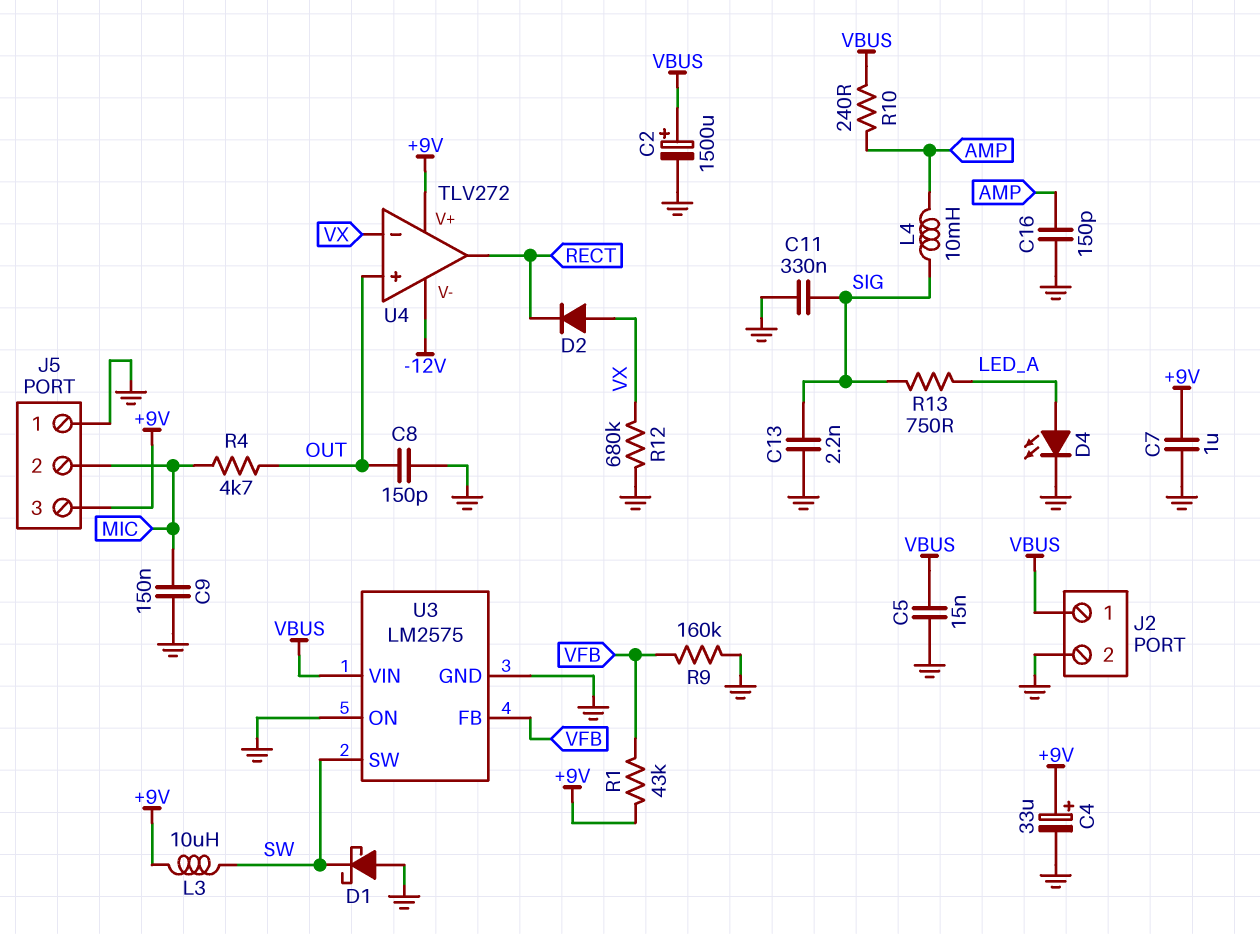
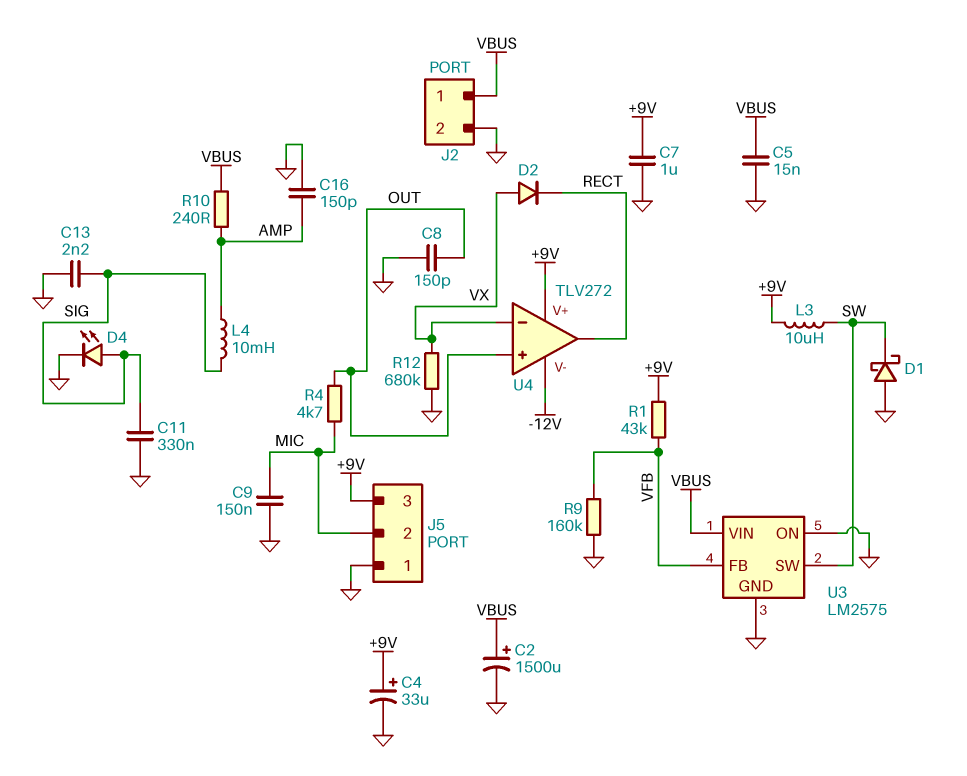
D4: LED (A LED_A, K GND) -> LED (A SIG, K GND)
R13: 750 (LED_A, SIG) -> none

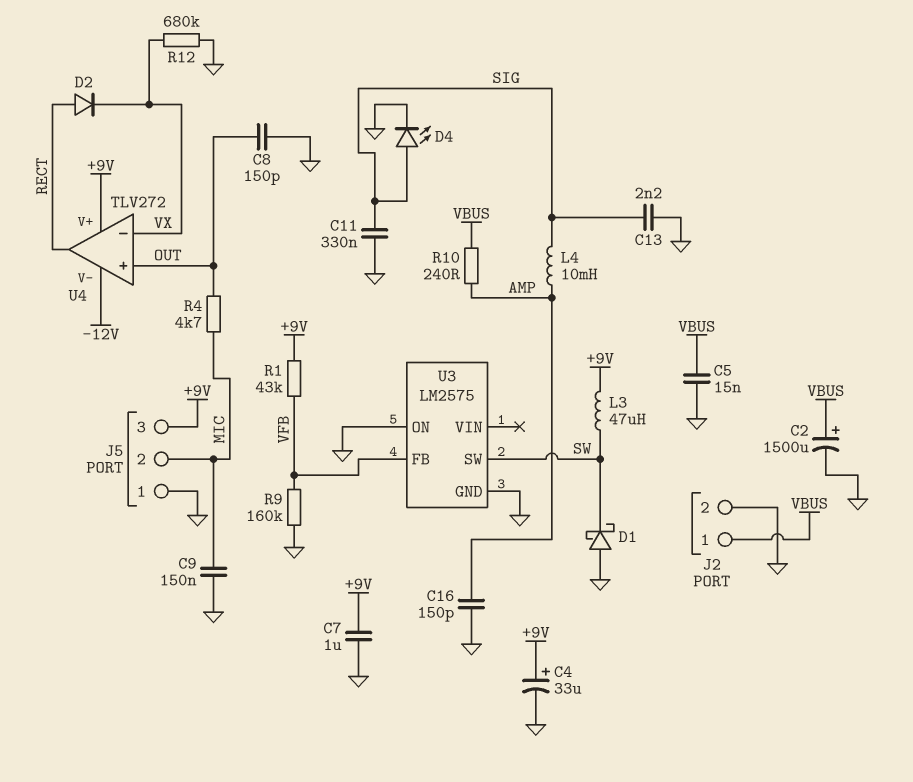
D2: diode (A VX, K RECT) -> diode (A RECT, K VX)
L3: 10uH (+9V, SW) -> 47uH (+9V, SW)
U3 pin VIN: VBUS -> none

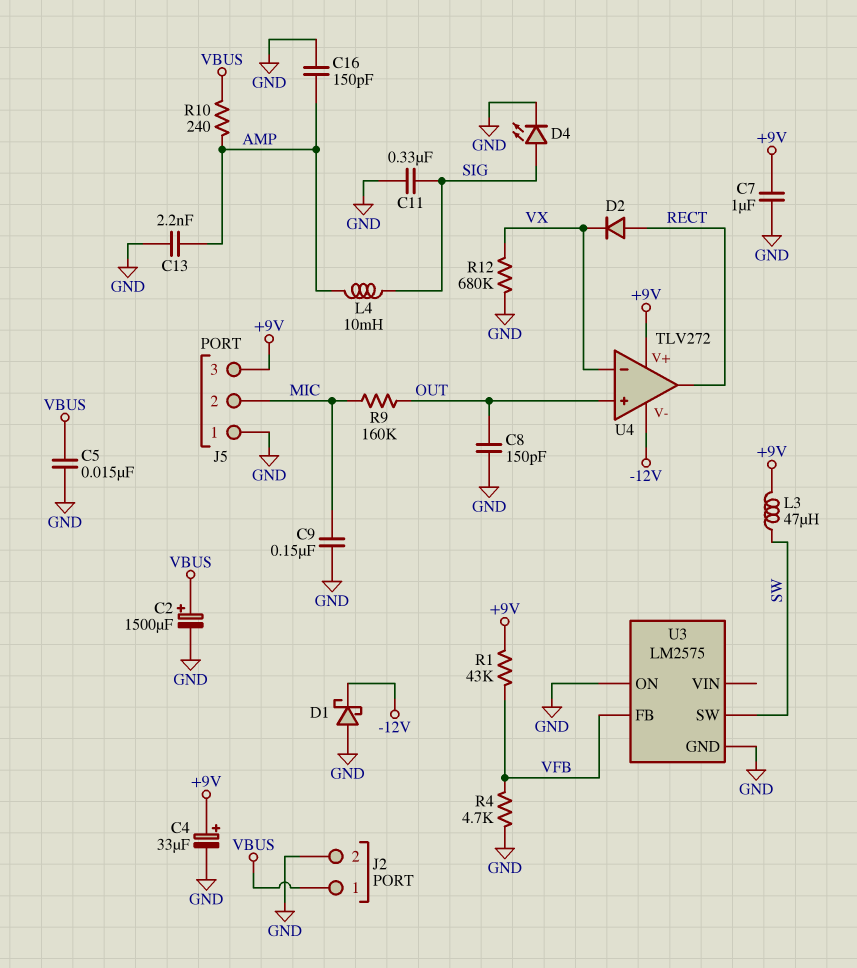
C13: 2.2nF (GND, SIG) -> 2.2nF (AMP, GND)
D1: schottky (A GND, K SW) -> schottky (A GND, K -12V)
R4: 4.7k (MIC, OUT) -> 4.7k (GND, VFB)
R9: 160k (GND, VFB) -> 160k (MIC, OUT)

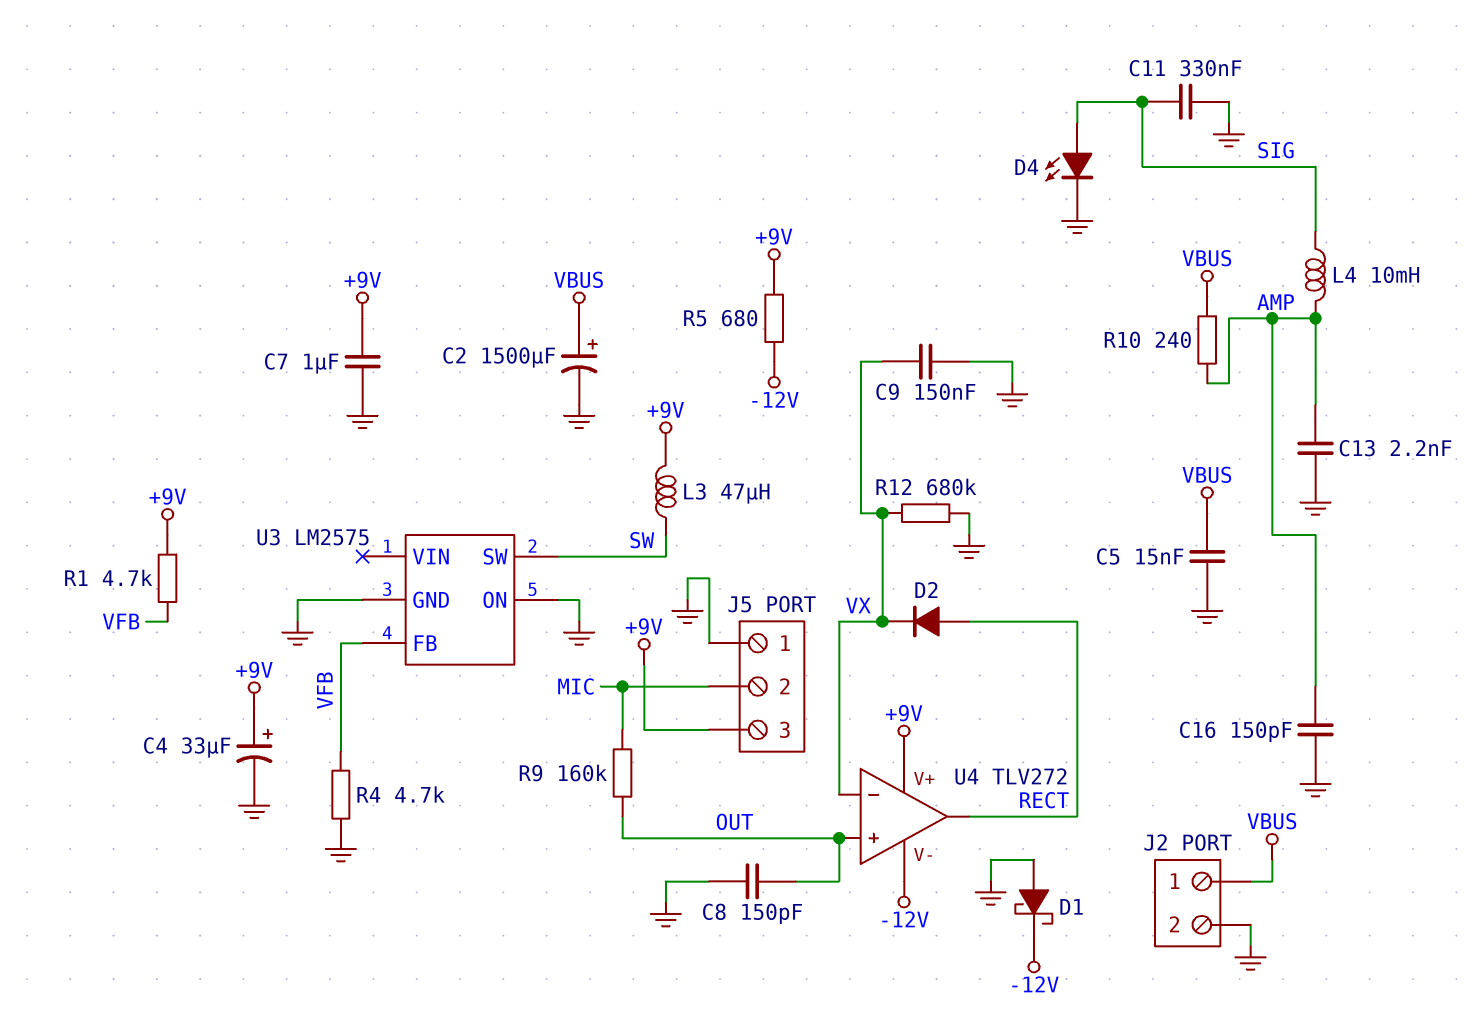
C9: 150nF (GND, MIC) -> 150nF (GND, VX)
R1: 43k (+9V, VFB) -> 4.7k (+9V, VFB)
R5: none -> 680 (+9V, -12V)

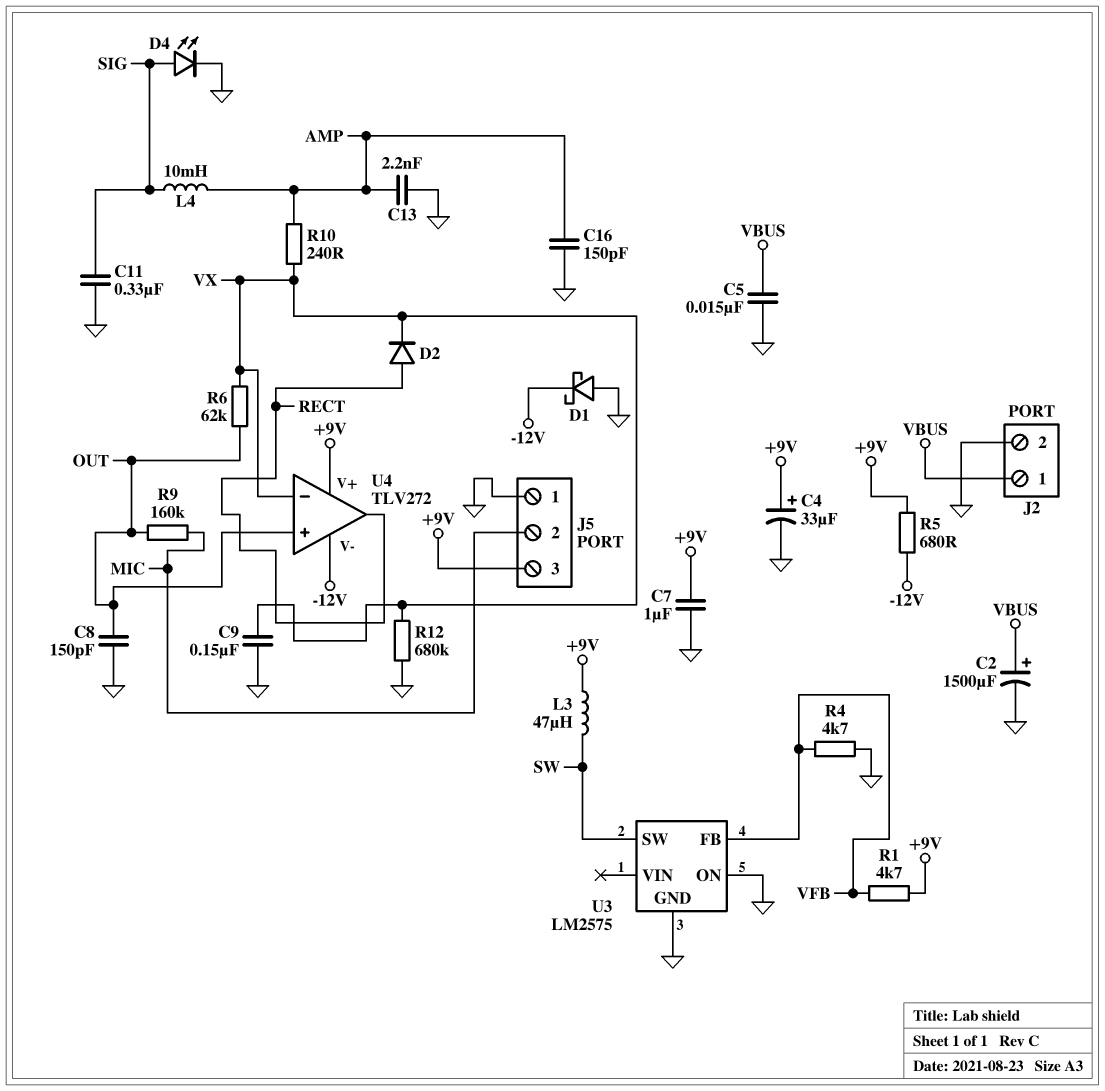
R6: none -> 62k (OUT, VX)
R10: 240 (AMP, VBUS) -> 240 (AMP, VX)

